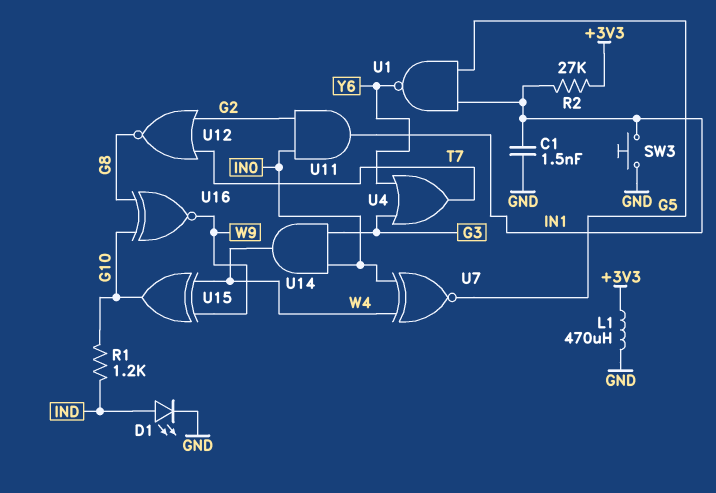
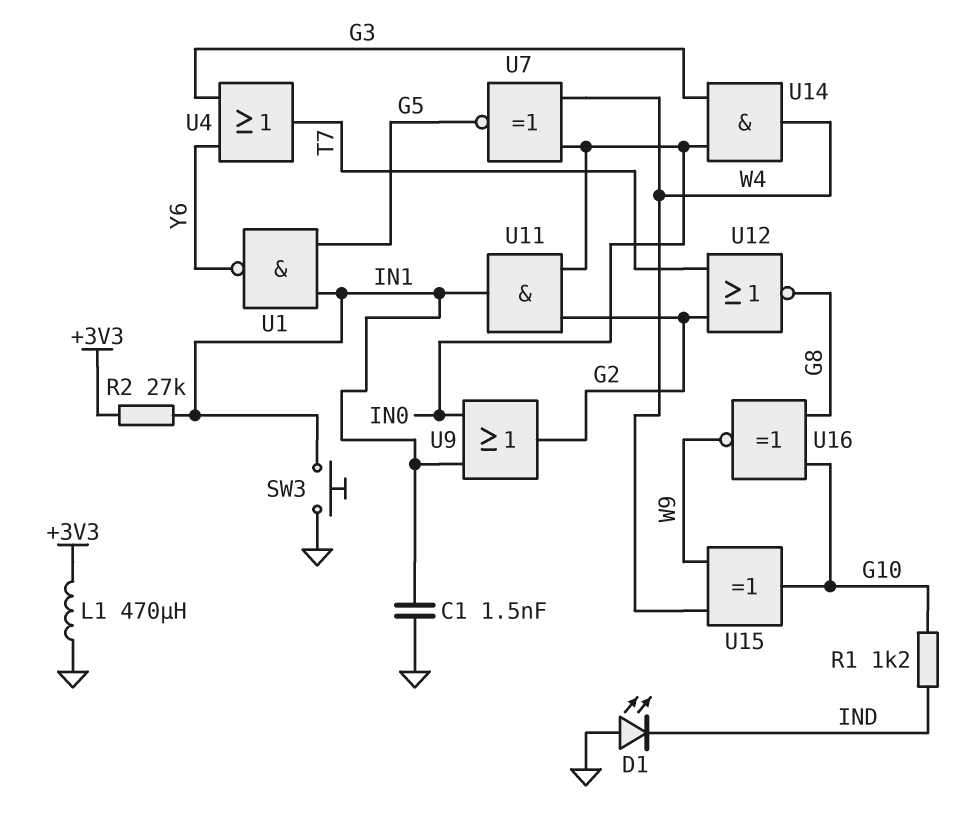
D1: LED (A IND, K GND) -> LED (A GND, K IND)
U9: none -> OR (in IN0, in IN1, out G2)

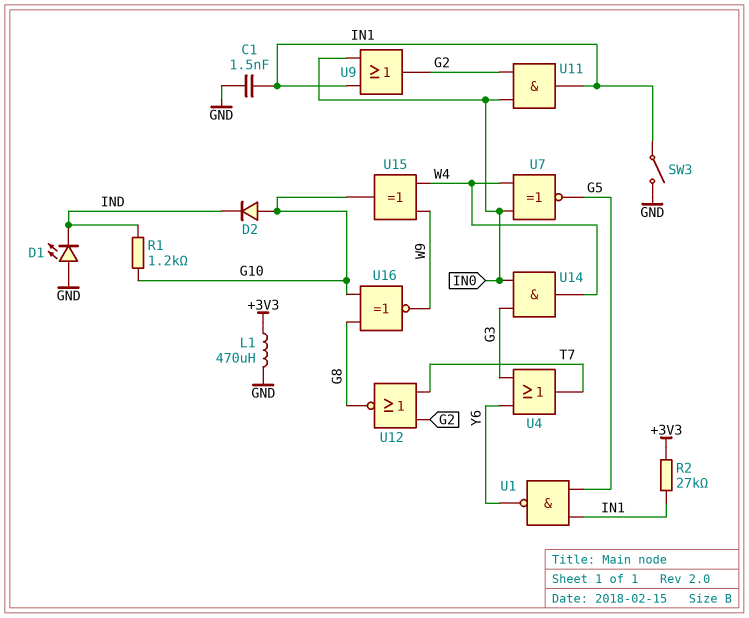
D2: none -> diode (A G10, K IND)
SW3: button (GND, IN1) -> switch (GND, IN1)

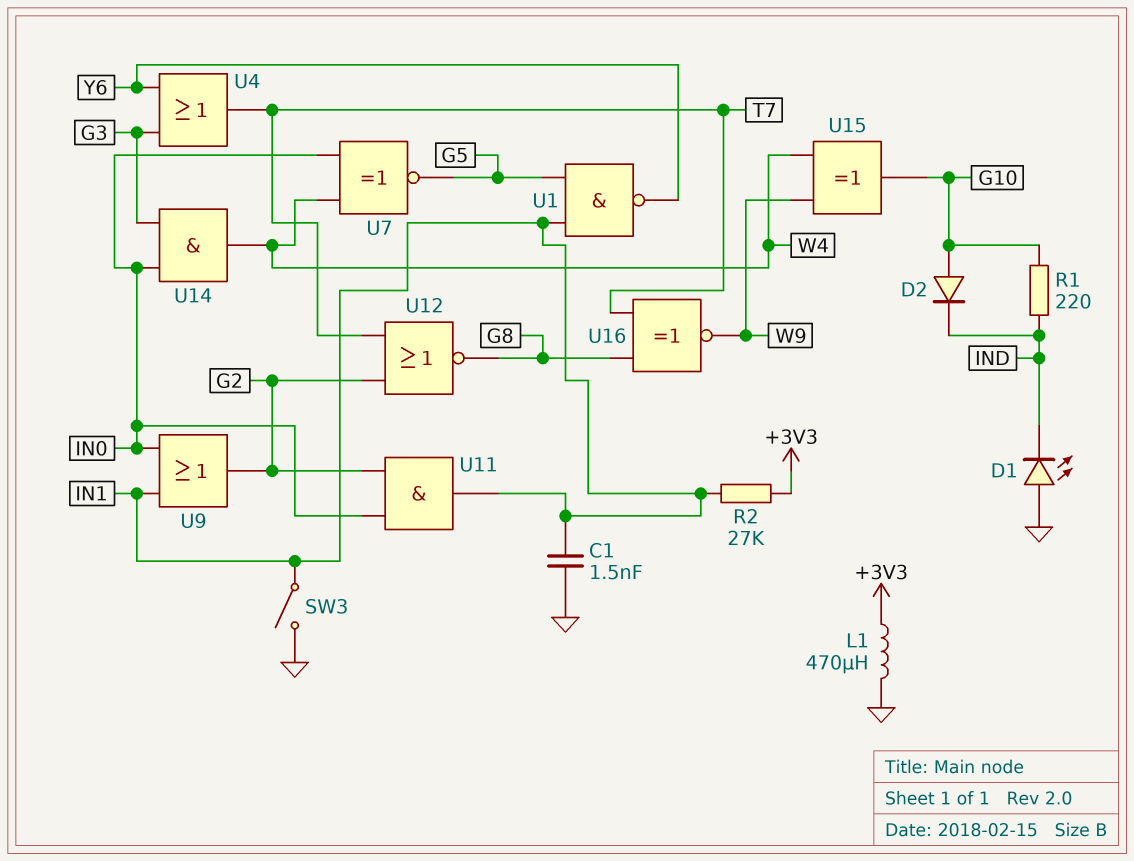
R1: 1.2k (G10, IND) -> 220 (G10, IND)
U16: XNOR (in G8, in G10, out W9) -> XNOR (in G8, in T7, out W9)

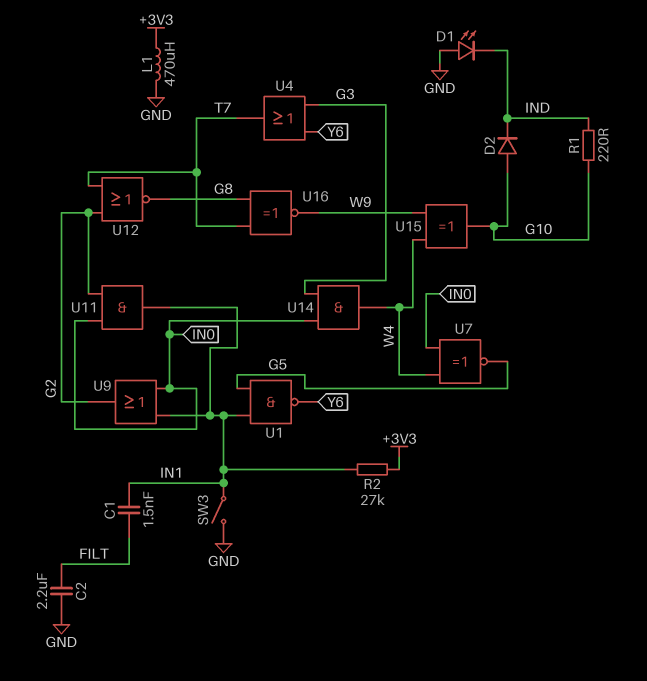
C1: 1.5nF (GND, IN1) -> 1.5nF (FILT, IN1)
C2: none -> 2.2uF (FILT, GND)

